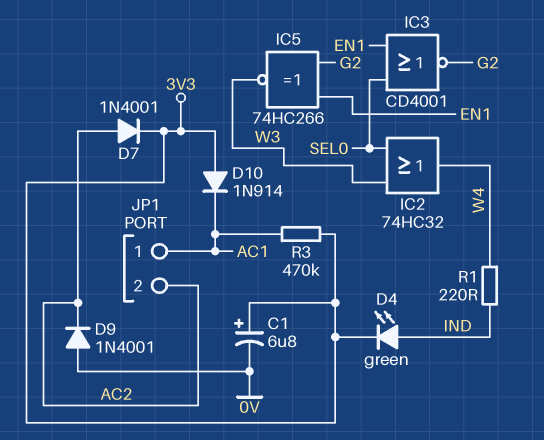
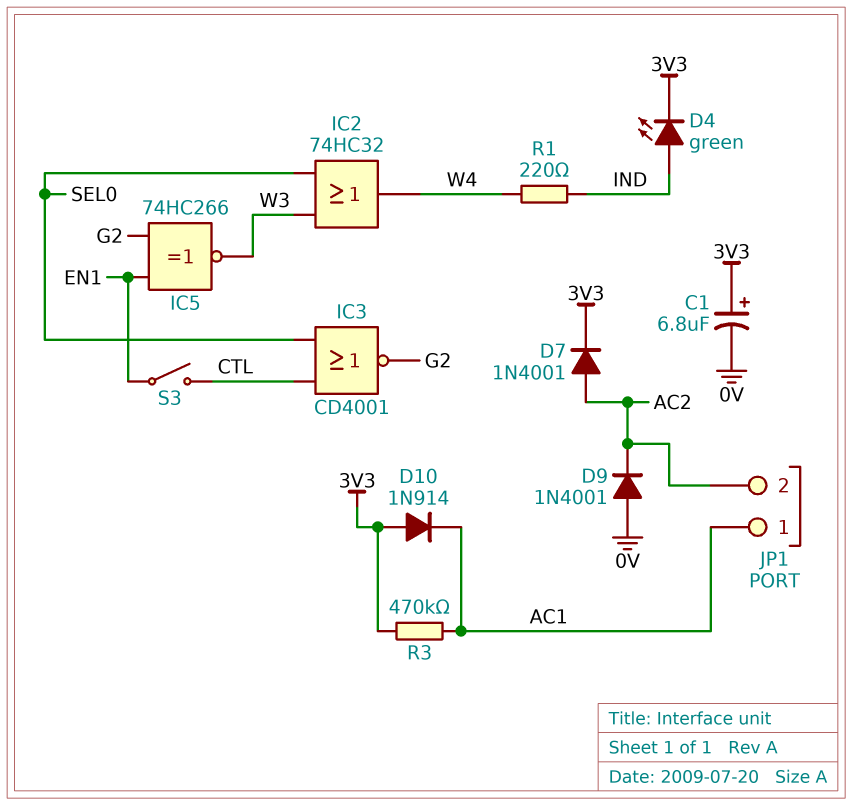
IC3: NOR CD4001 (in EN1, in SEL0, out G2) -> NOR CD4001 (in CTL, in SEL0, out G2)
S3: none -> switch (CTL, EN1)

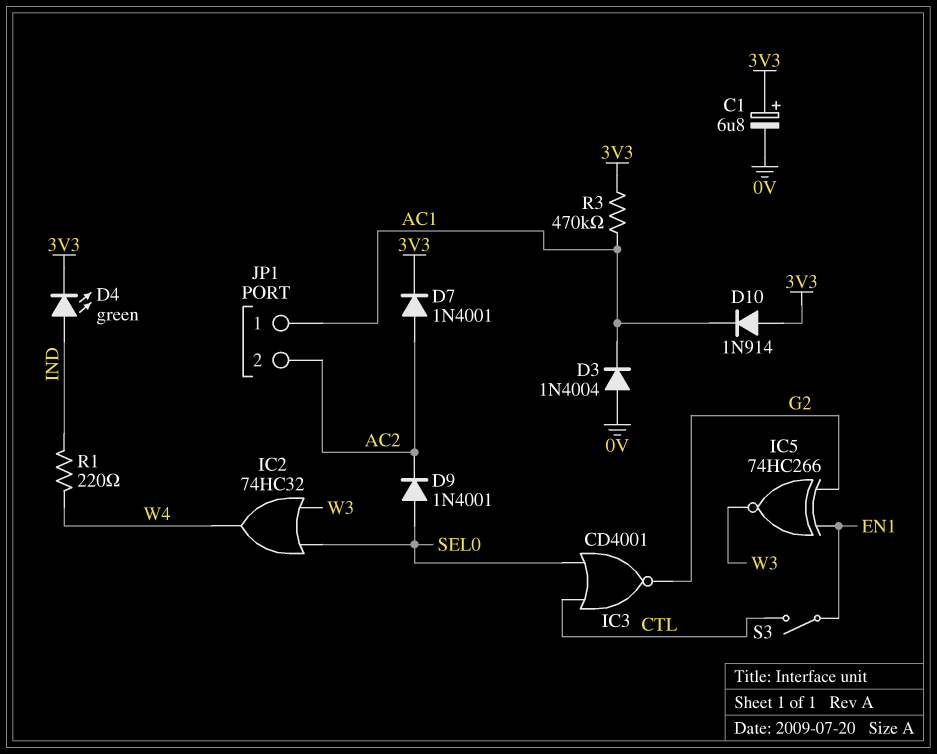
D3: none -> diode 1N4004 (A 0V, K AC1)
D9: diode 1N4001 (A 0V, K AC2) -> diode 1N4001 (A SEL0, K AC2)

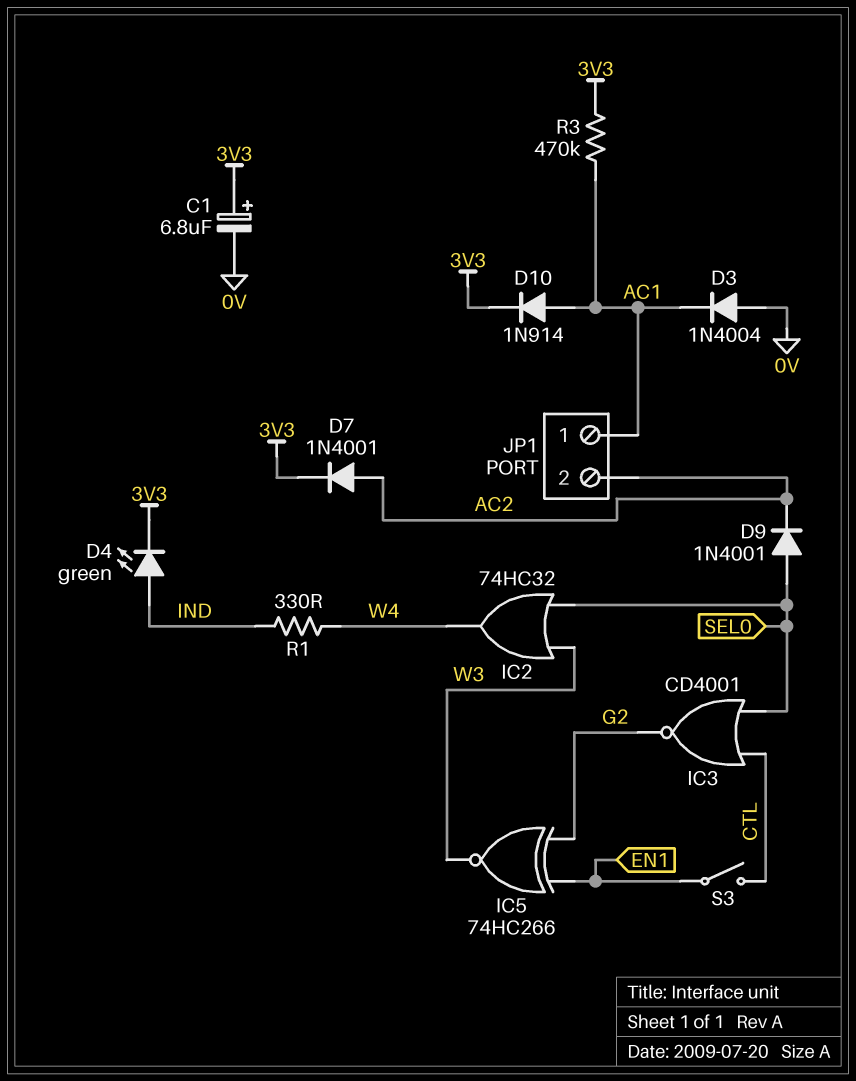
D10: diode 1N914 (A 3V3, K AC1) -> diode 1N914 (A AC1, K 3V3)
R1: 220 (IND, W4) -> 330 (IND, W4)

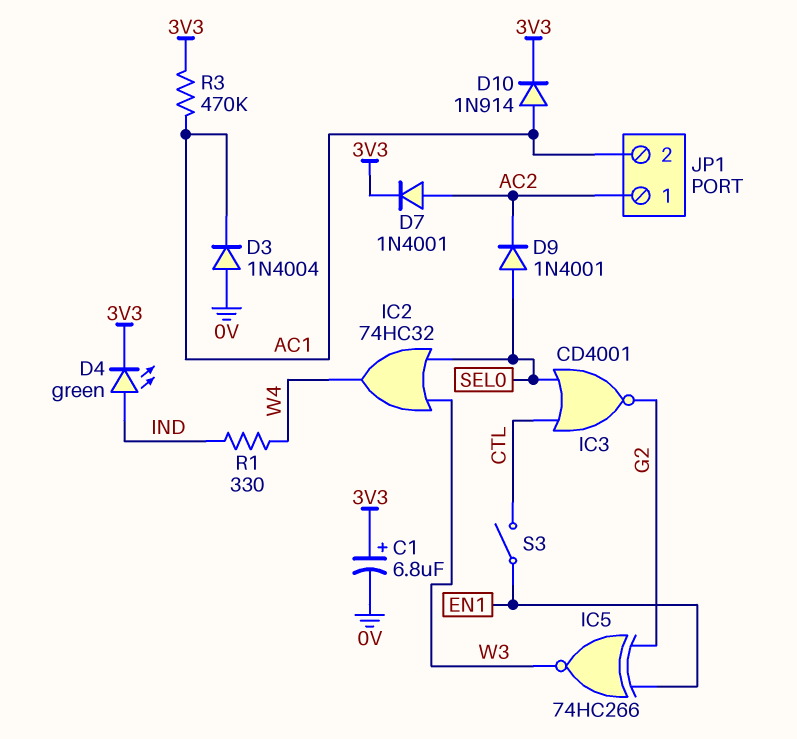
JP1 pin 1: AC1 -> AC2
JP1 pin 2: AC2 -> AC1

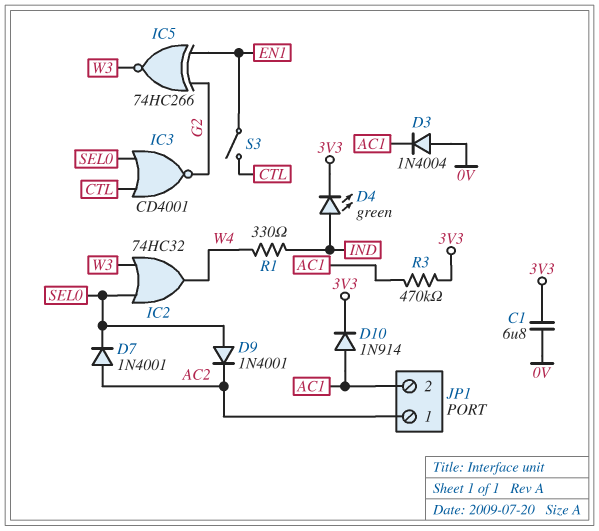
C1: 6.8uF (plus 3V3, minus 0V) -> 6.8uF (0V, 3V3)
D7: diode 1N4001 (A AC2, K 3V3) -> diode 1N4001 (A AC2, K SEL0)

